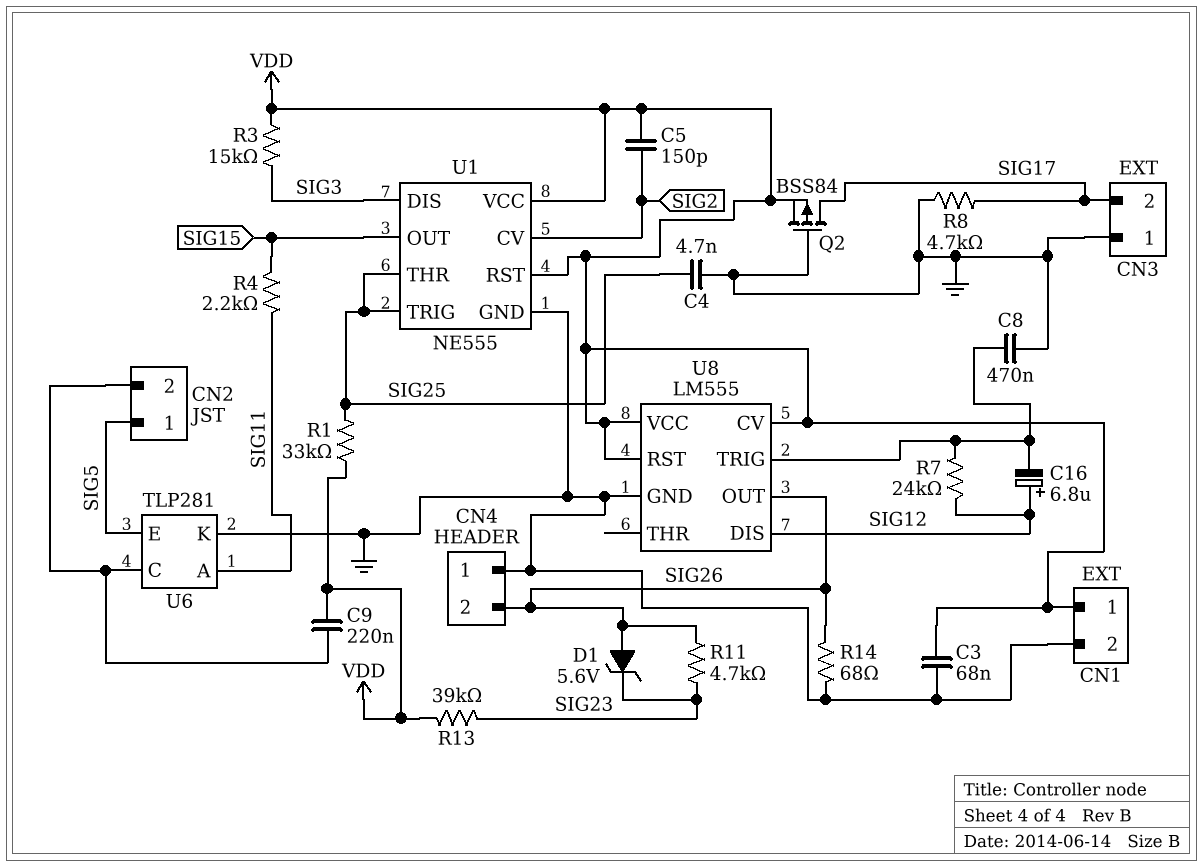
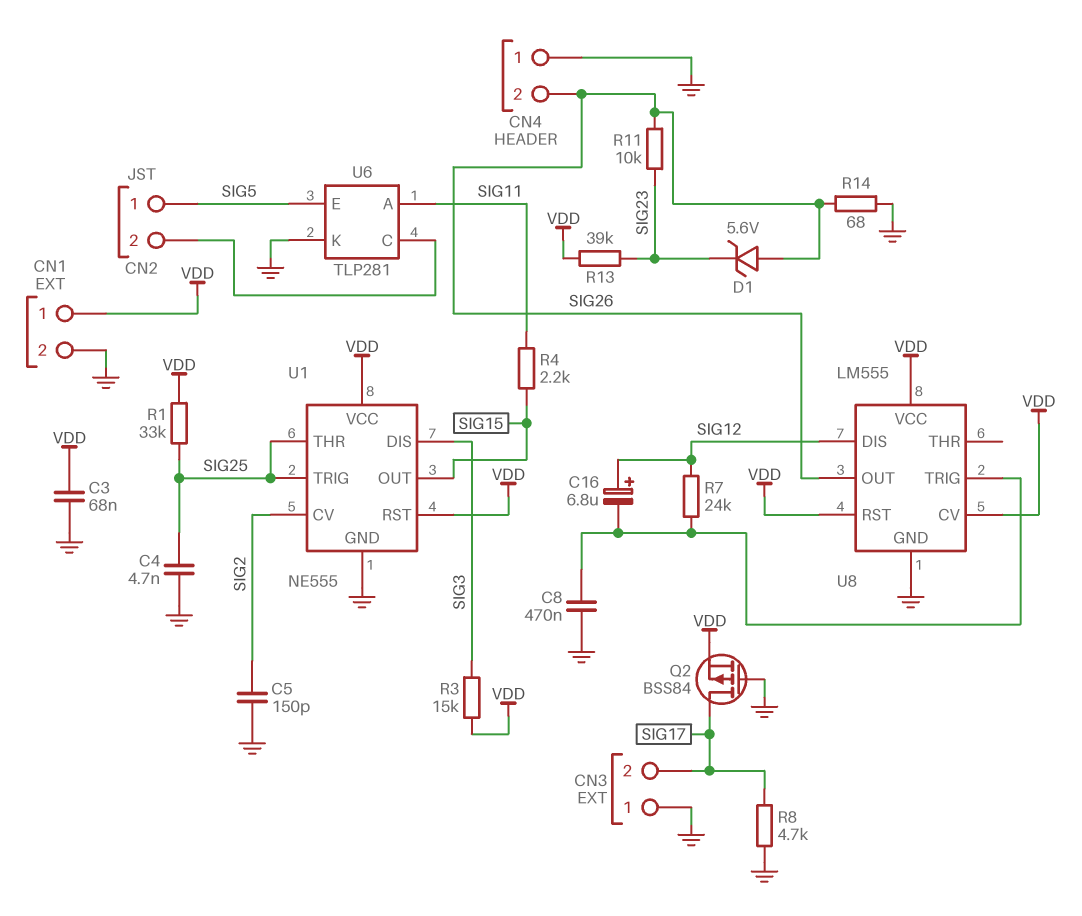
C5: 150pF (SIG2, VDD) -> 150pF (GND, SIG2)
C9: 220nF (CN2/2, VDD) -> none
R11: 4.7k (SIG23, SIG26) -> 10k (SIG23, SIG26)

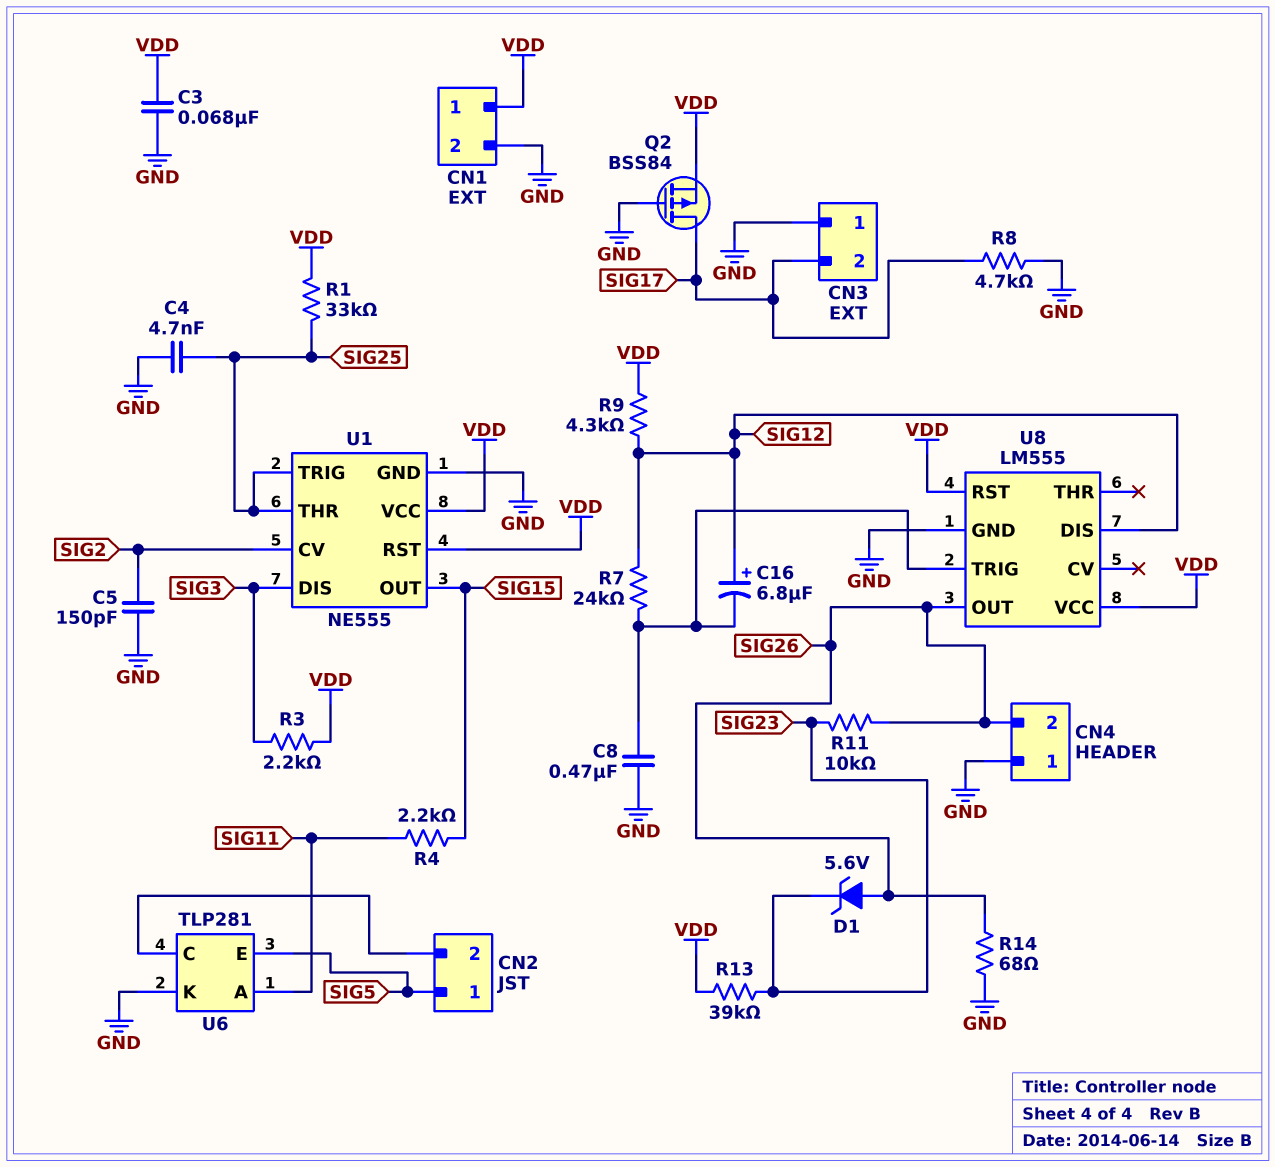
R3: 15k (SIG3, VDD) -> 2.2k (SIG3, VDD)
R9: none -> 4.3k (SIG12, VDD)
U8 pin CV: VDD -> none

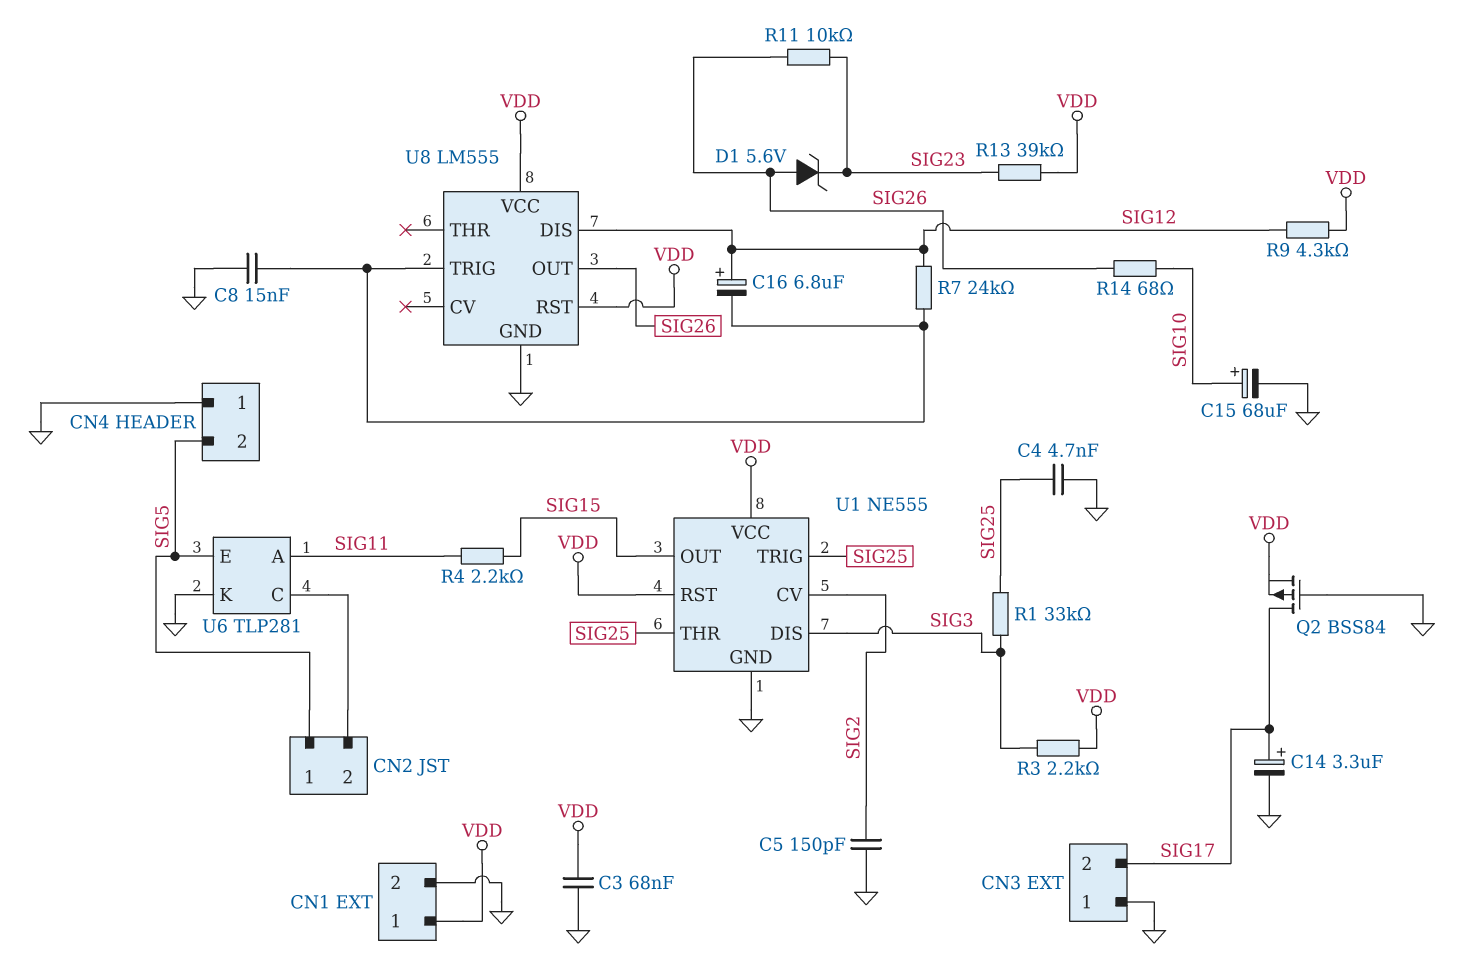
C8: 470nF (GND, U8/TRIG) -> 15nF (GND, U8/TRIG)
C14: none -> 3.3uF (plus SIG17, minus GND)
C15: none -> 68uF (plus SIG10, minus GND)
CN4 pin 2: SIG26 -> SIG5
R1: 33k (SIG25, VDD) -> 33k (SIG3, SIG25)
R8: 4.7k (GND, SIG17) -> none
R14: 68 (GND, SIG26) -> 68 (SIG10, SIG26)

